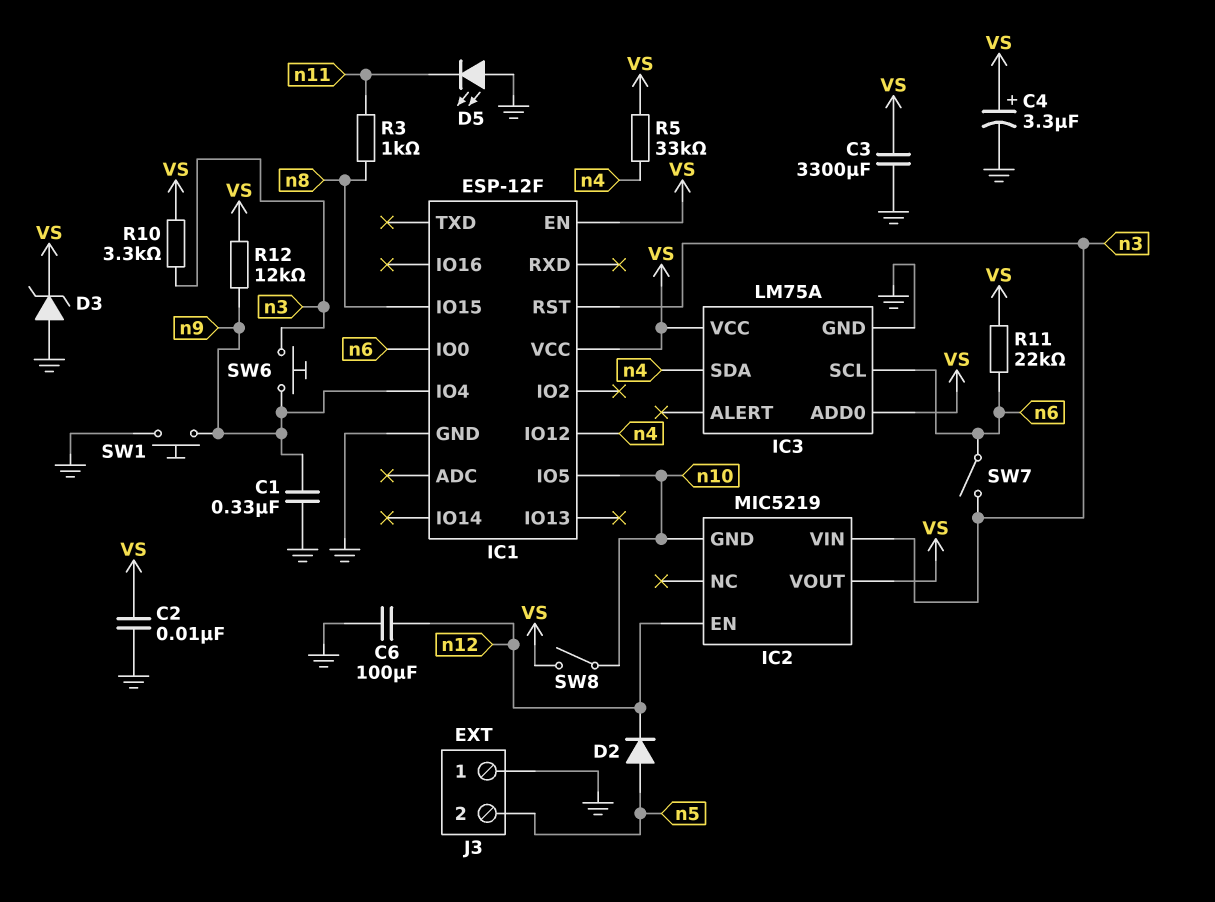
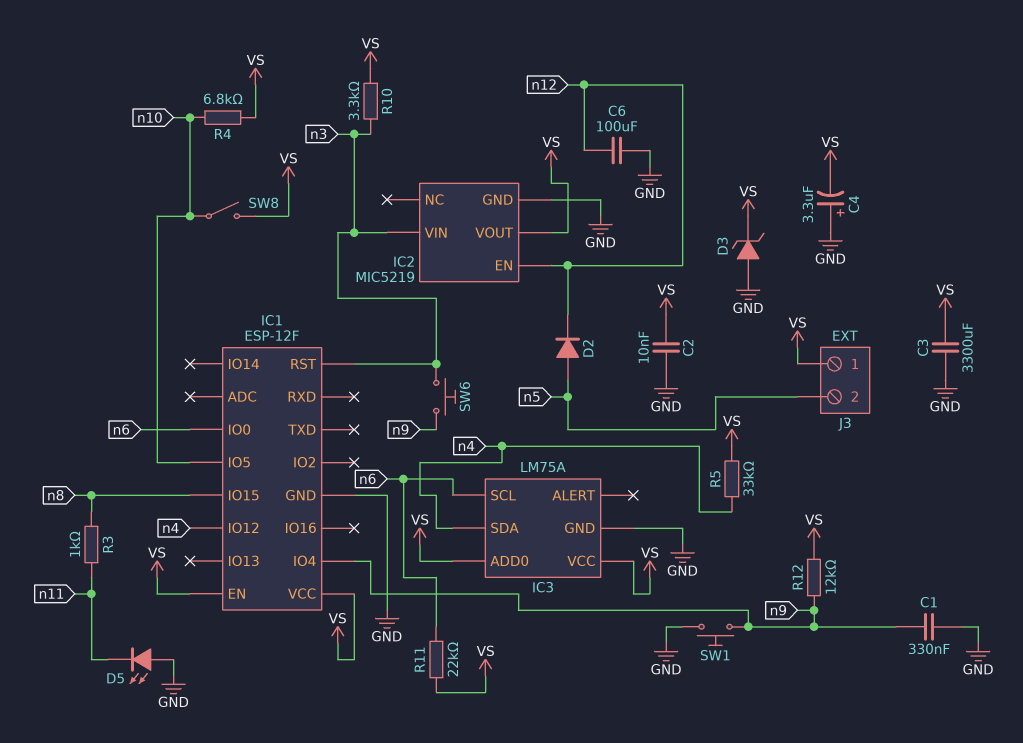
C4: 3.3uF (plus VS, minus GND) -> 3.3uF (plus GND, minus VS)
IC2 pin GND: n10 -> GND
J3 pin 1: GND -> VS
R4: none -> 6.8k (VS, n10)
SW7: switch (n3, n6) -> none

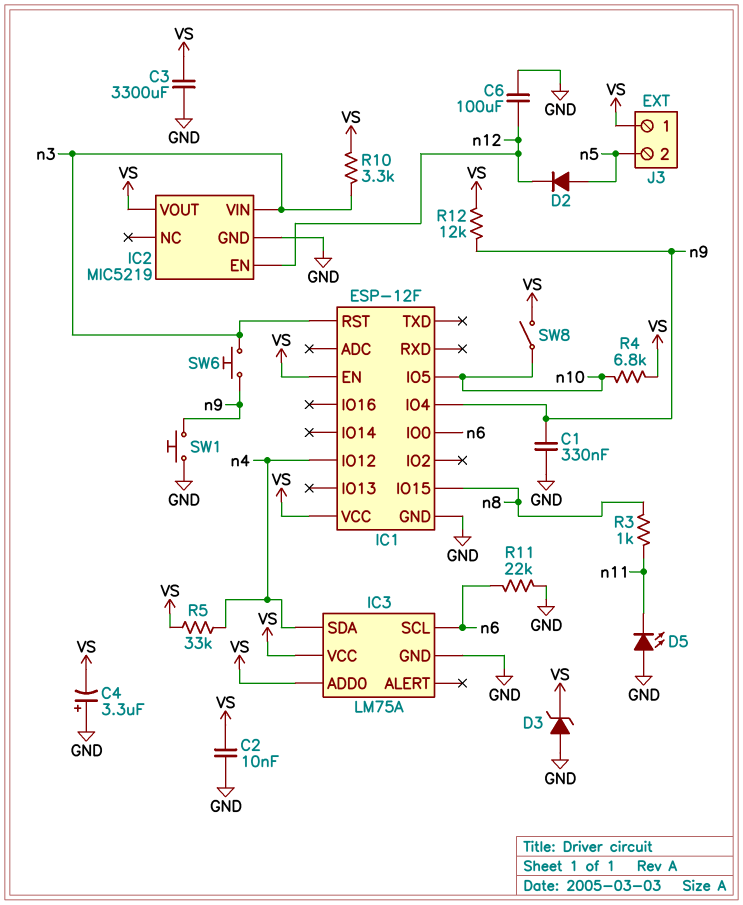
R11: 22k (VS, n6) -> 22k (GND, n6)

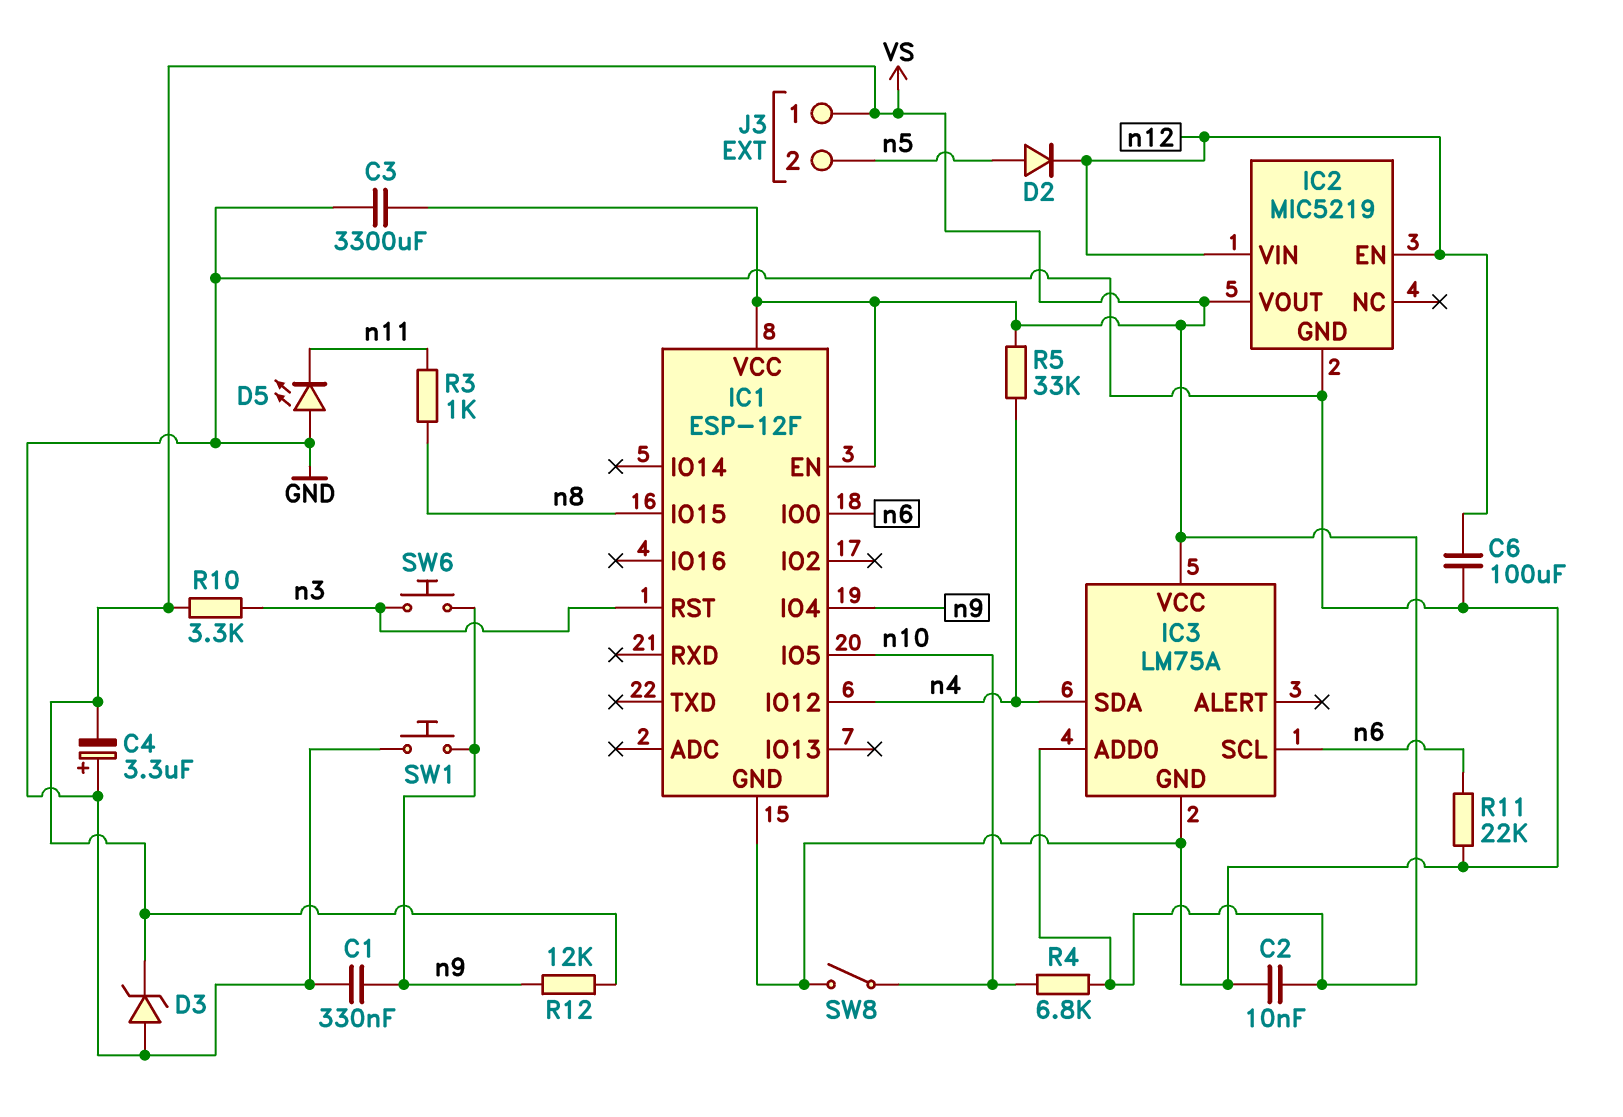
IC2 pin VIN: n3 -> n12
SW8: switch (VS, n10) -> switch (GND, n10)

